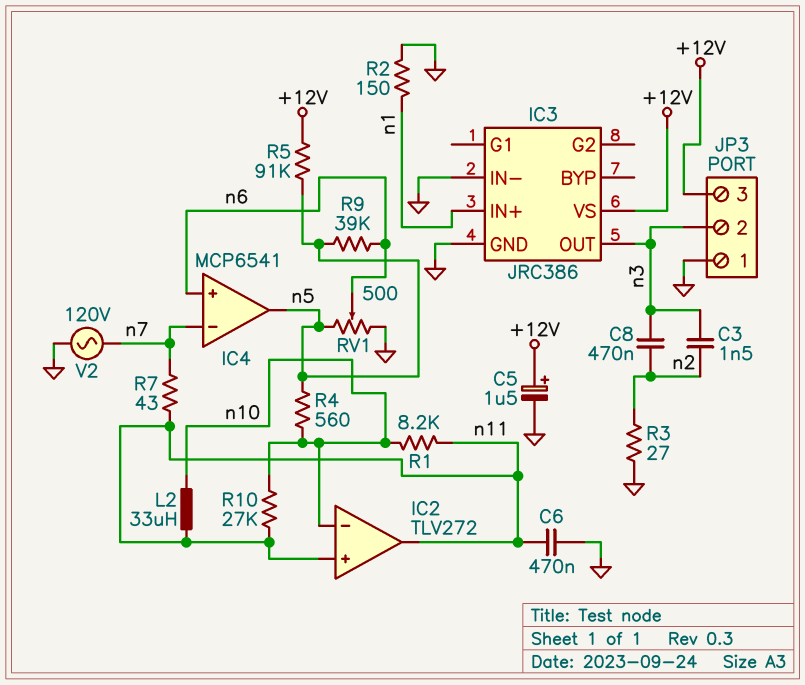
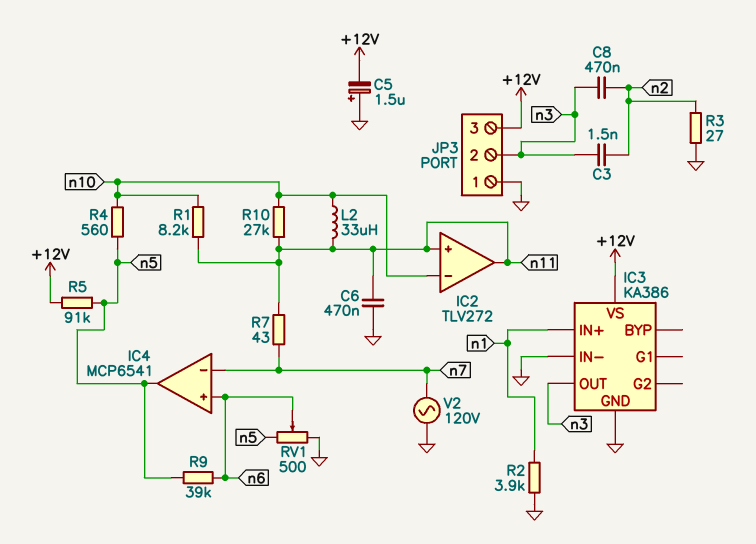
C5: 1.5uF (plus +12V, minus GND) -> 1.5uF (plus GND, minus +12V)
IC3: JRC386 -> KA386
R2: 150 (GND, n1) -> 3.9k (GND, n1)

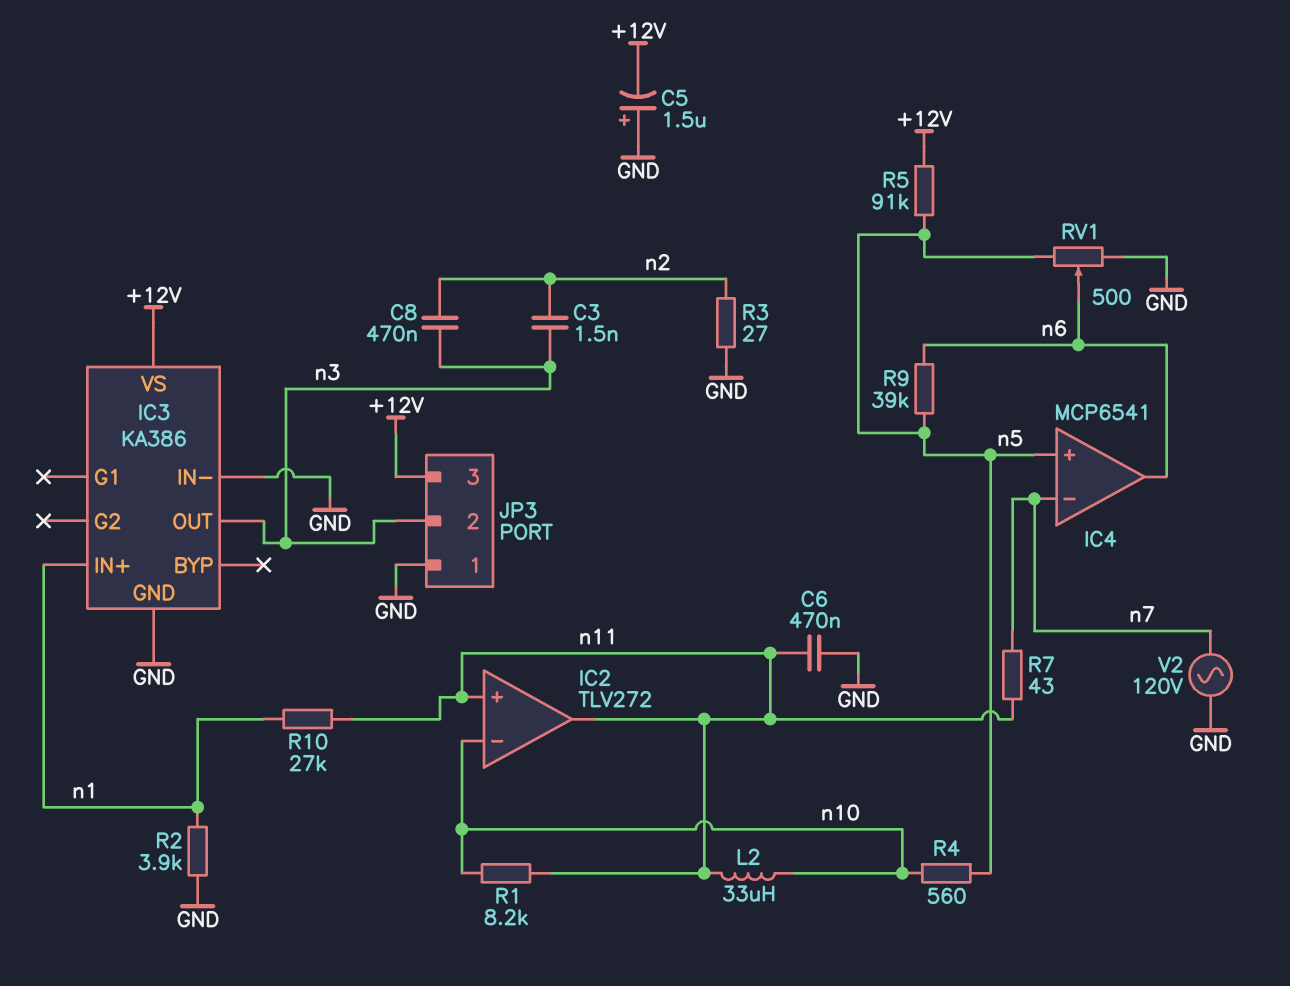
IC4 pin in+: n6 -> n5
IC4 pin out: n5 -> n6
R10: 27k (n10, n11) -> 27k (n1, n11)

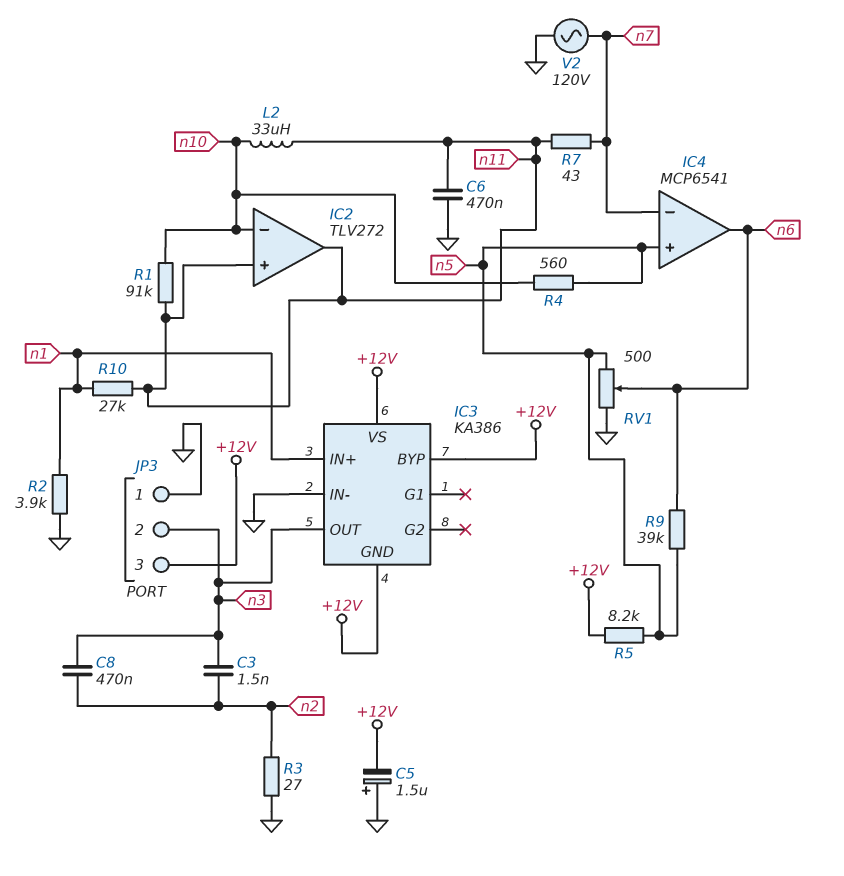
IC3 pin BYP: none -> +12V
IC3 pin GND: GND -> +12V
R1: 8.2k (n10, n11) -> 91k (n10, n11)
R5: 91k (+12V, n5) -> 8.2k (+12V, n5)

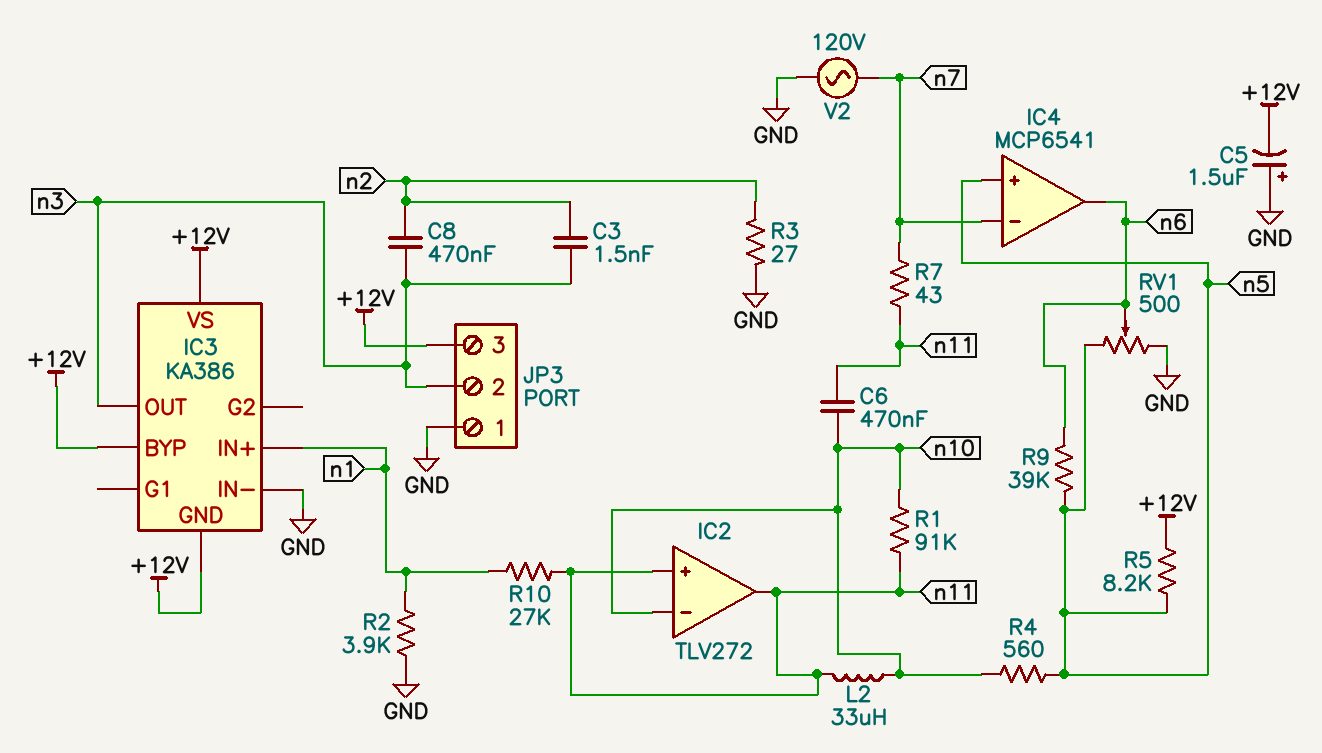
C6: 470nF (GND, n11) -> 470nF (n10, n11)

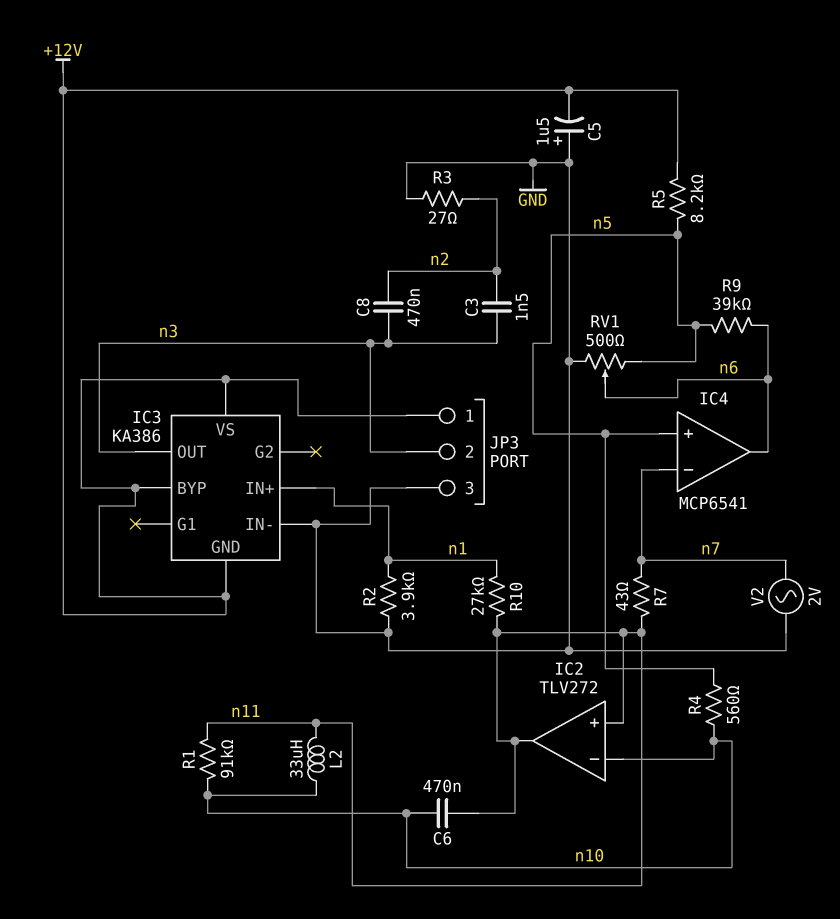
JP3 pin 1: GND -> +12V
JP3 pin 3: +12V -> GND
V2: AC 120V (GND, n7) -> AC 2V (GND, n7)

